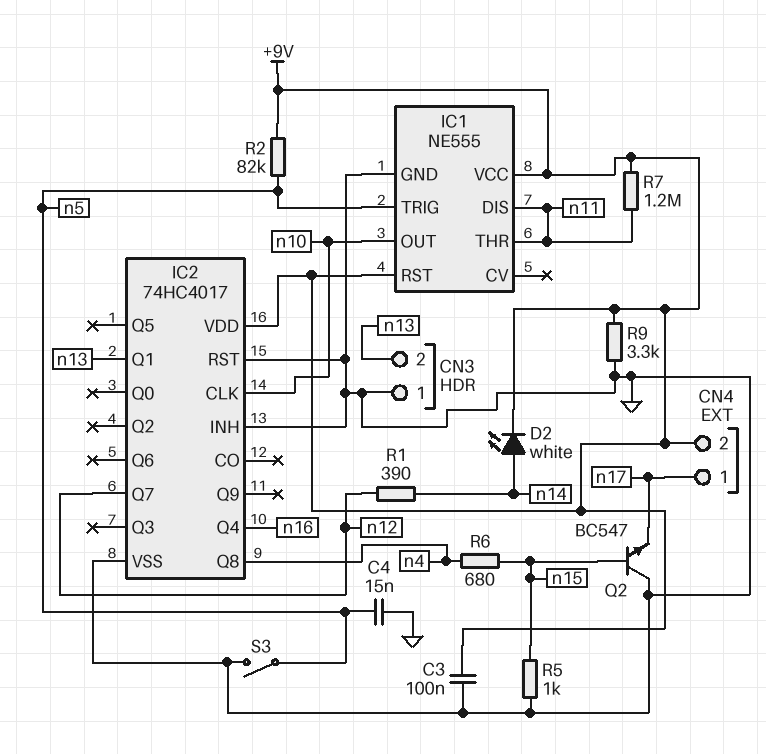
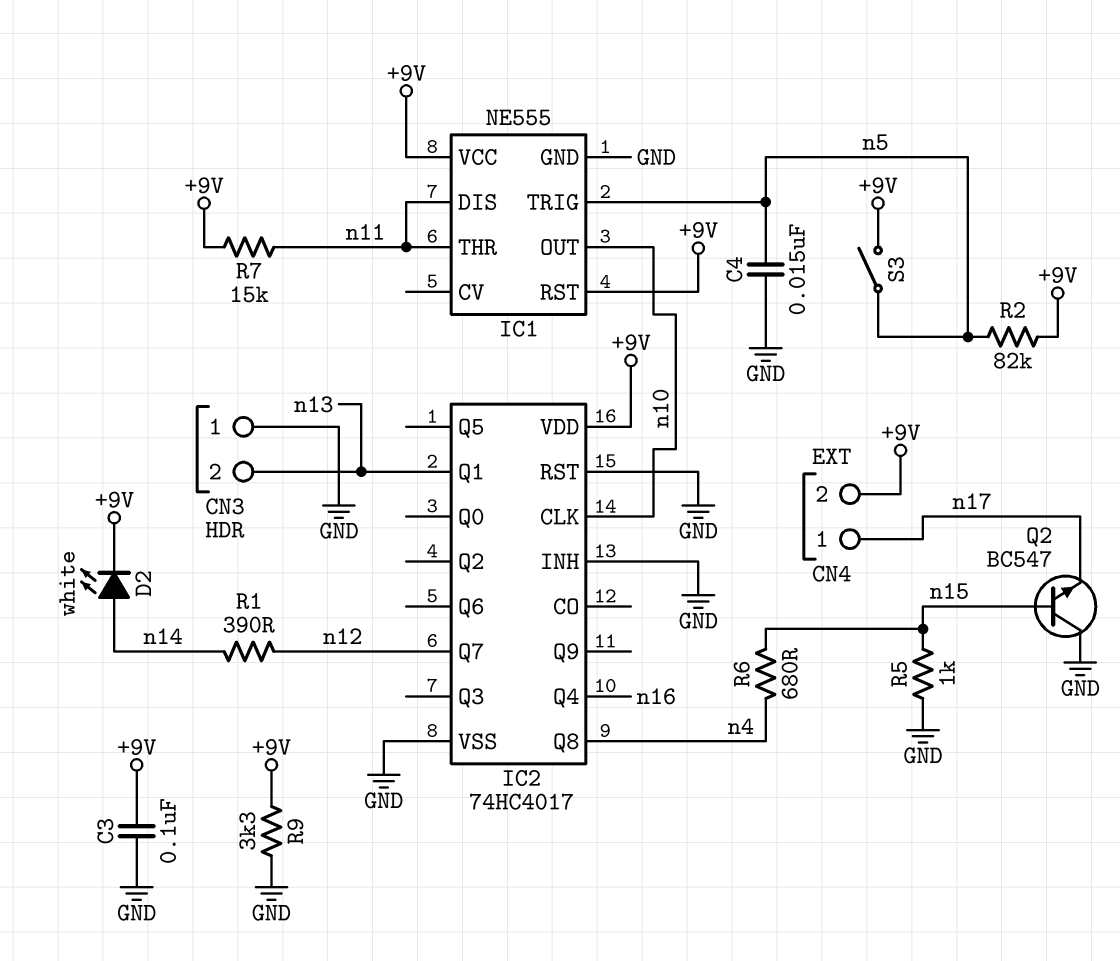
R7: 1.2M (+9V, n11) -> 15k (+9V, n11)
S3: switch (GND, n5) -> switch (+9V, n5)

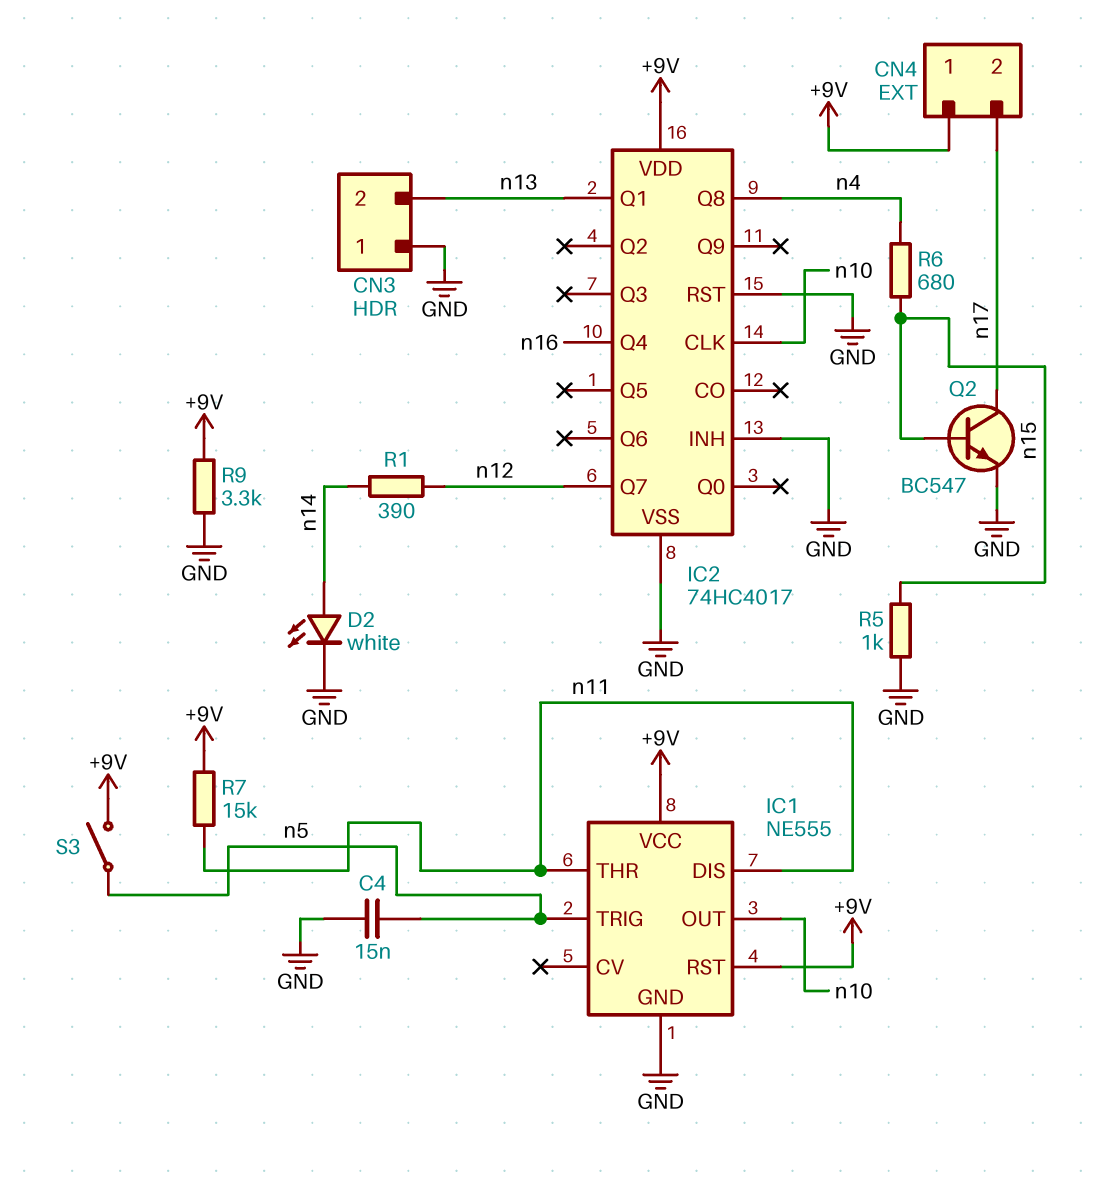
C3: 100nF (+9V, GND) -> none
CN4 pin 1: n17 -> +9V
CN4 pin 2: +9V -> n17
D2: LED white (A n14, K +9V) -> LED white (A n14, K GND)
Q2: NPN BC547 (B n15, C GND, E n17) -> NPN BC547 (B n15, C n17, E GND)
R2: 82k (+9V, n5) -> none

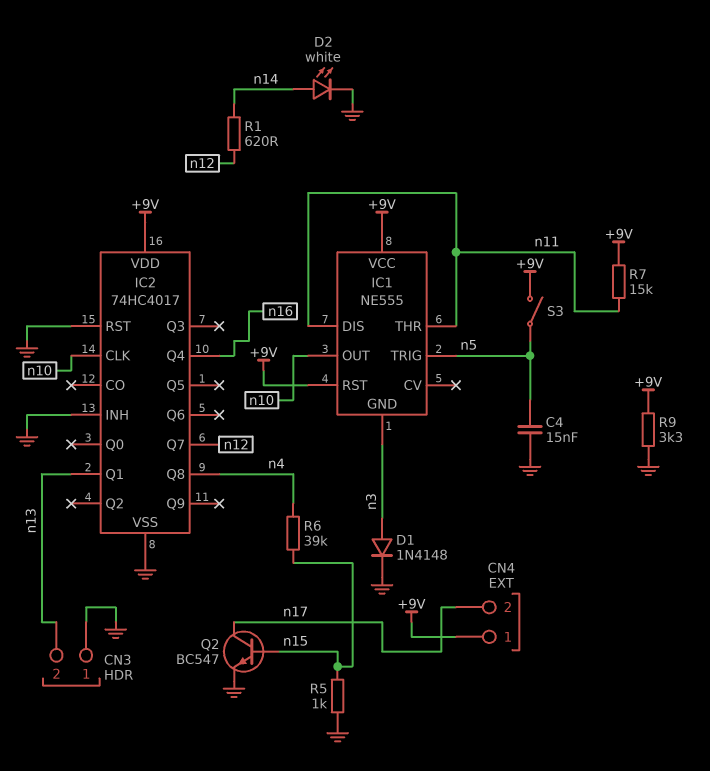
D1: none -> diode 1N4148 (A n3, K GND)
IC1 pin GND: GND -> n3
R1: 390 (n12, n14) -> 620 (n12, n14)
R6: 680 (n4, n15) -> 39k (n4, n15)

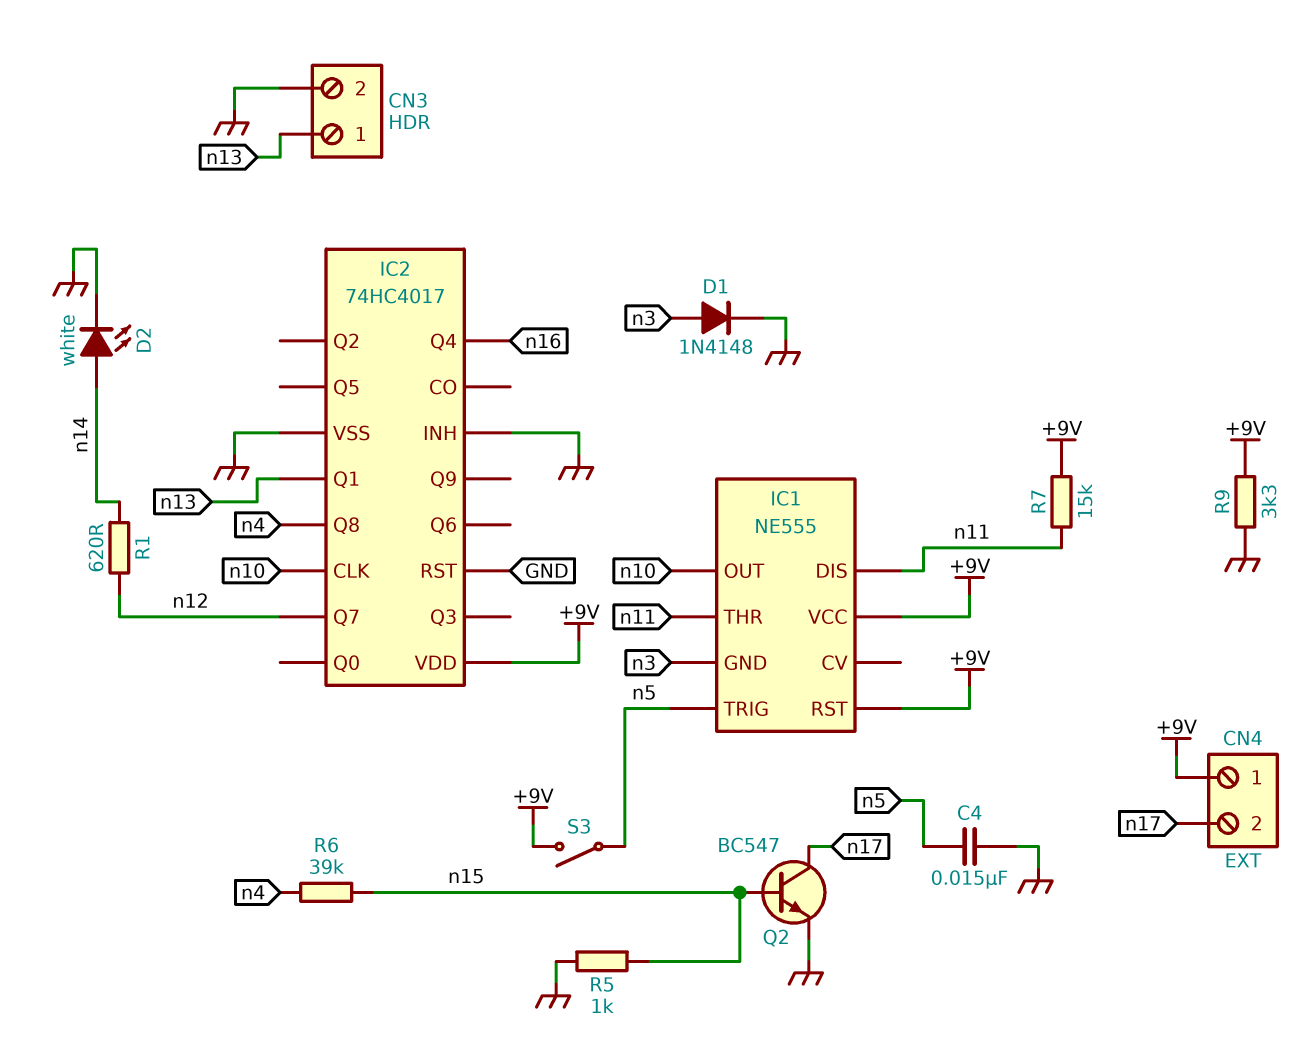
CN3 pin 1: GND -> n13
CN3 pin 2: n13 -> GND

